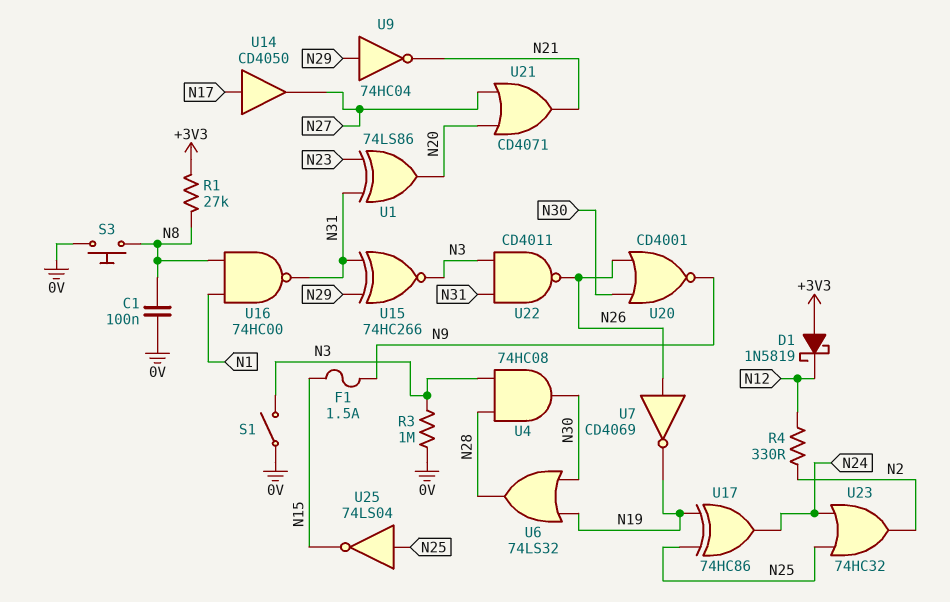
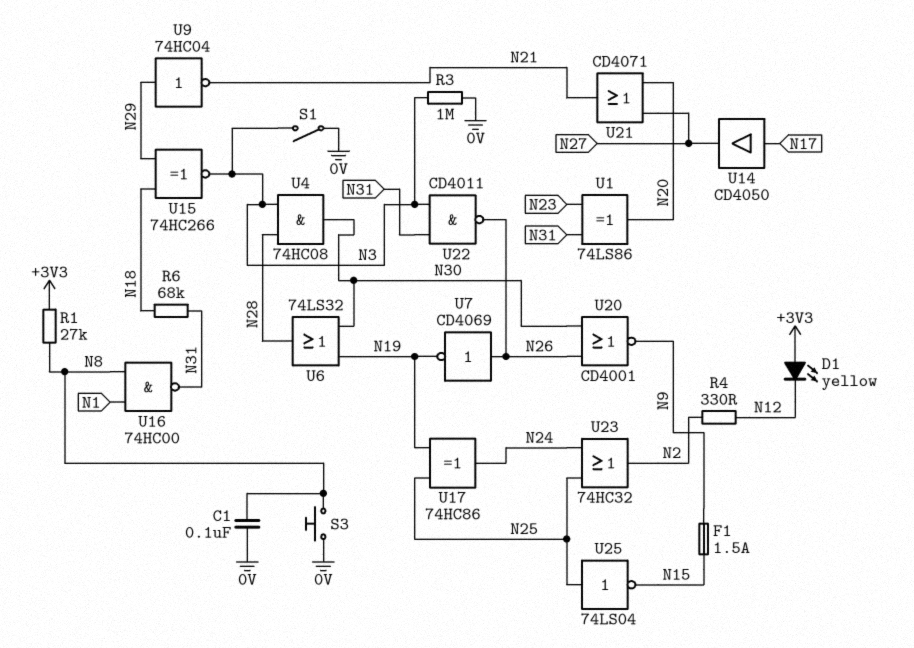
D1: schottky 1N5819 (A +3V3, K N12) -> LED yellow (A +3V3, K N12)
R6: none -> 68k (N18, N31)
U15: XNOR 74HC266 (in N29, in N31, out N3) -> XNOR 74HC266 (in N18, in N29, out N3)

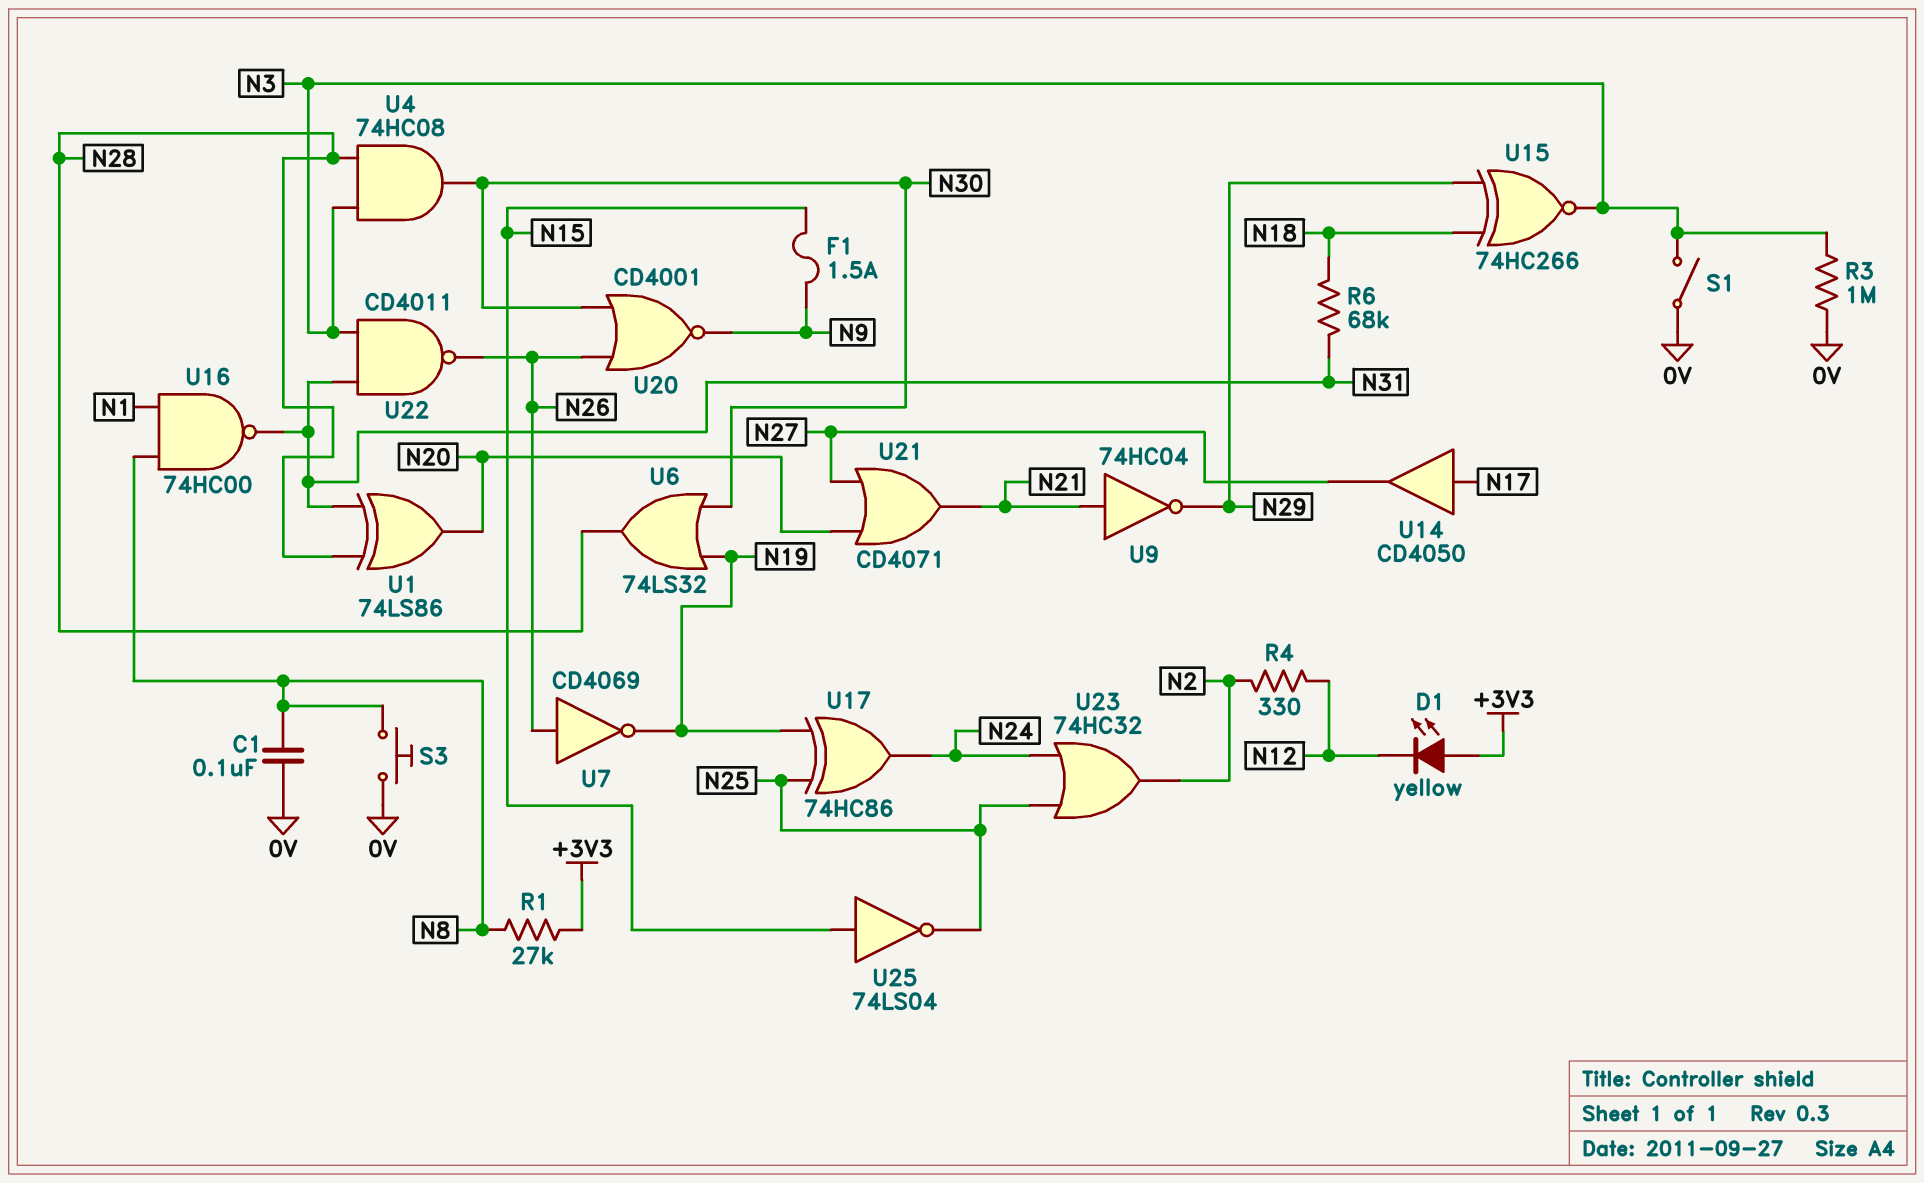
U1: XOR 74LS86 (in N23, in N31, out N20) -> XOR 74LS86 (in N28, in N31, out N20)
U9: NOT 74HC04 (in N29, out N21) -> NOT 74HC04 (in N21, out N29)
U25: NOT 74LS04 (in N25, out N15) -> NOT 74LS04 (in N15, out N25)

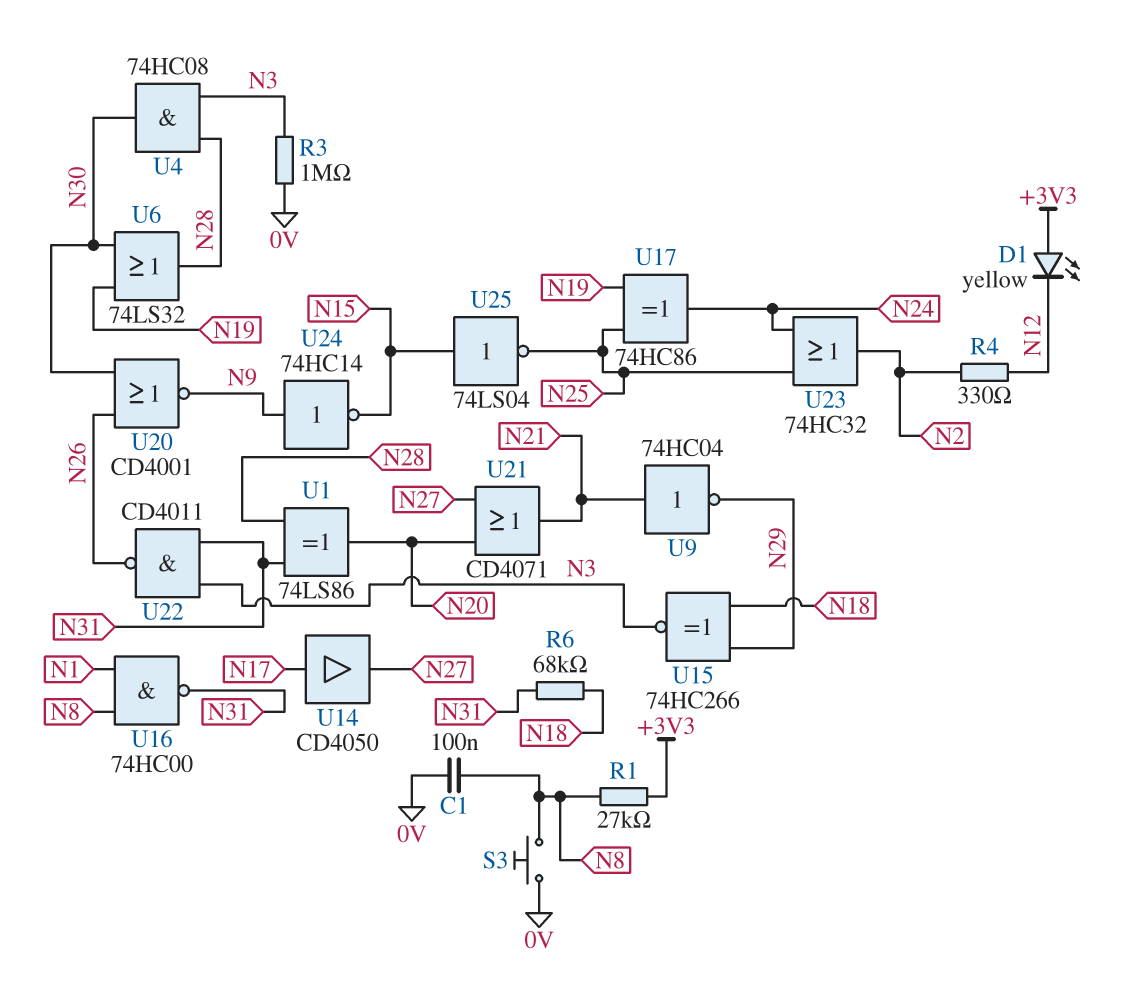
F1: 1.5A (N9, N15) -> none
S1: switch (0V, N3) -> none
U7: NOT CD4069 (in N26, out N19) -> none
U24: none -> NOT 74HC14 (in N9, out N15)

